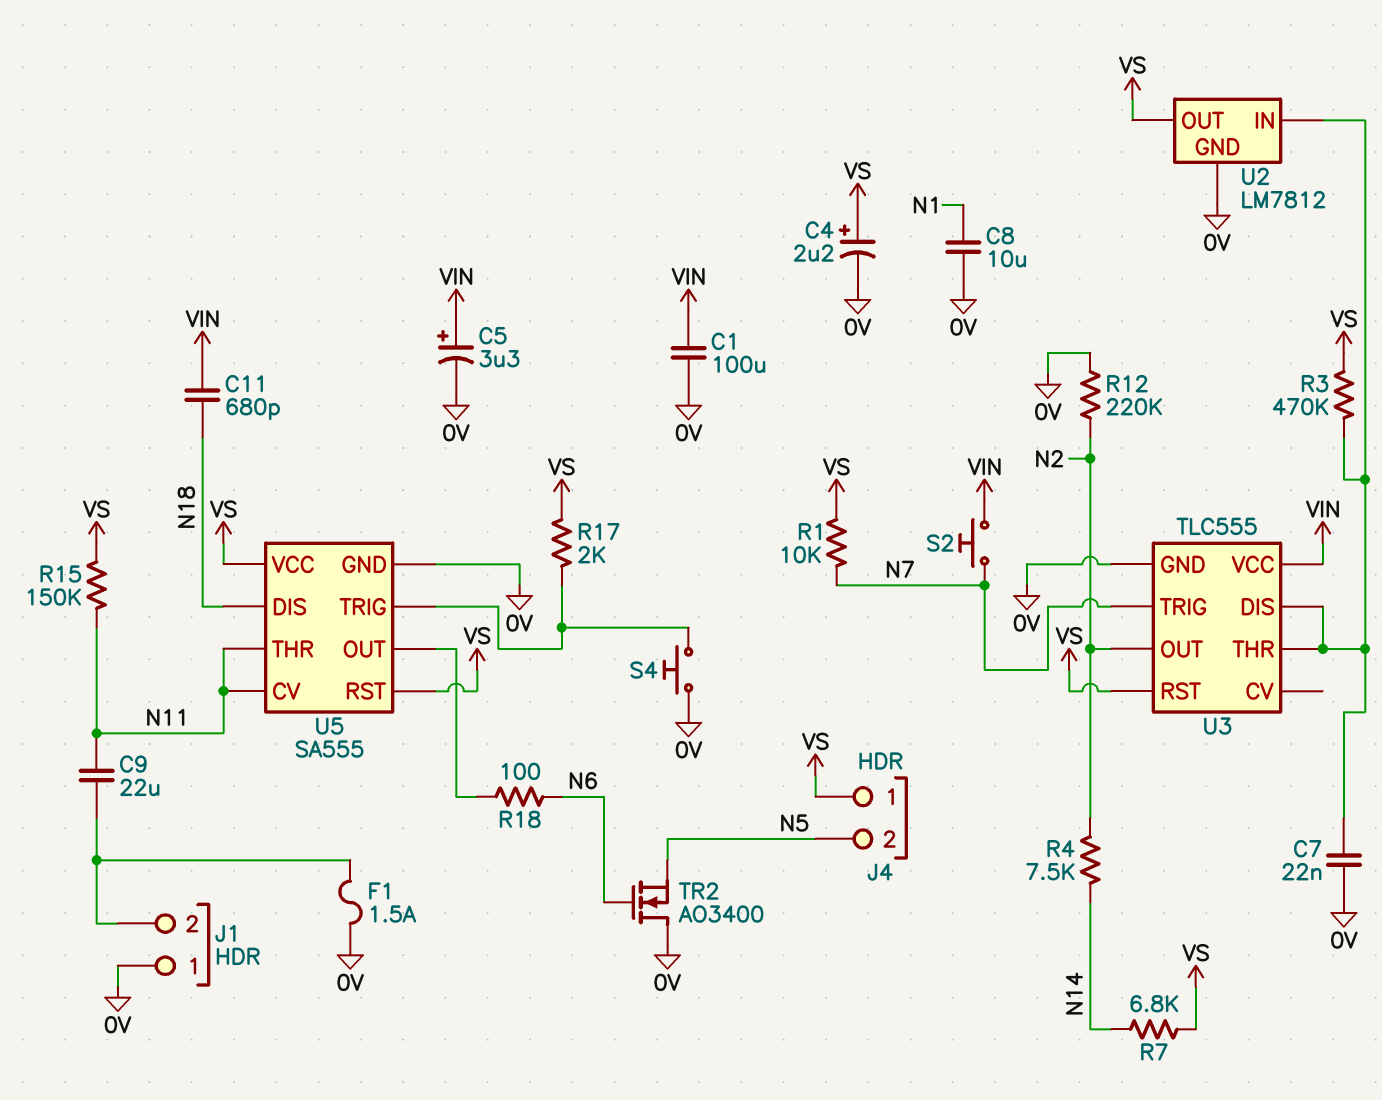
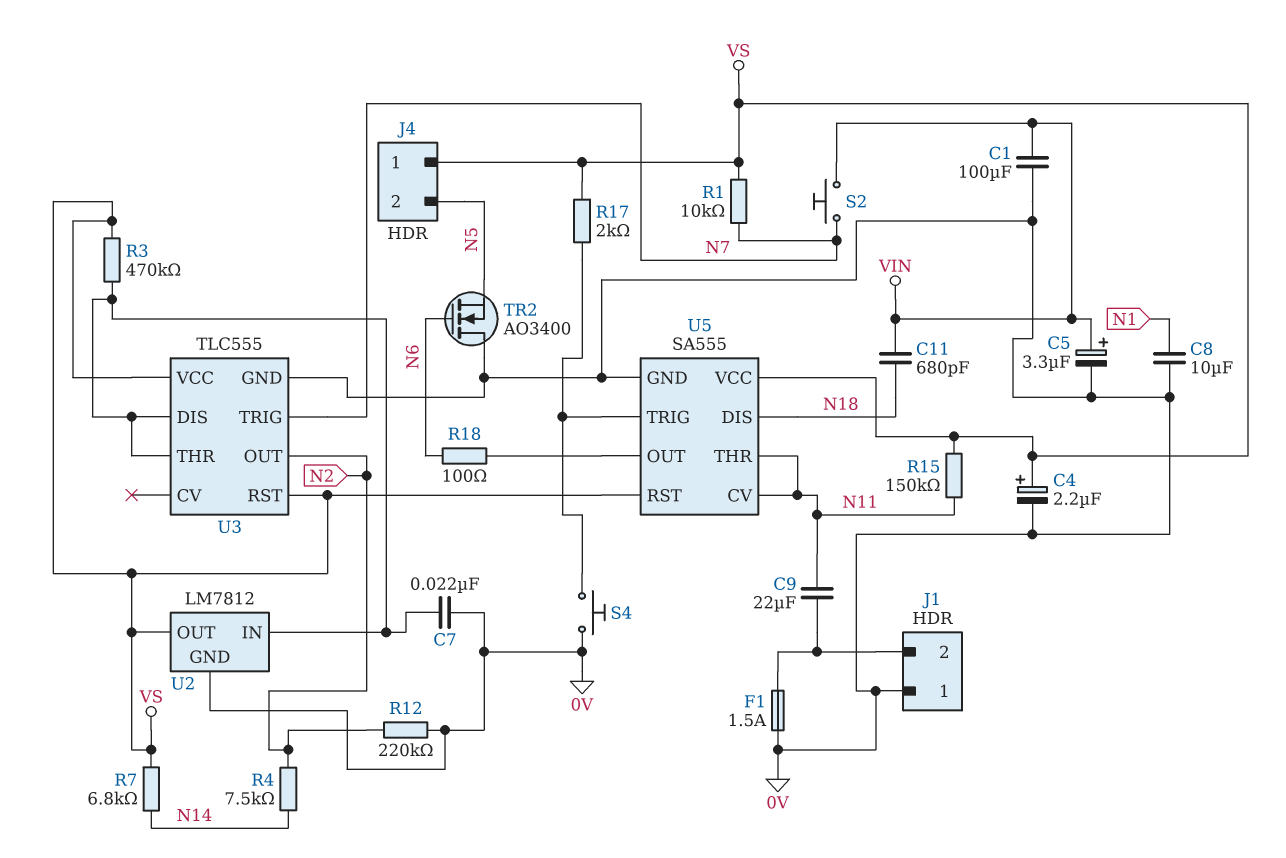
U3 pin VCC: VIN -> VS

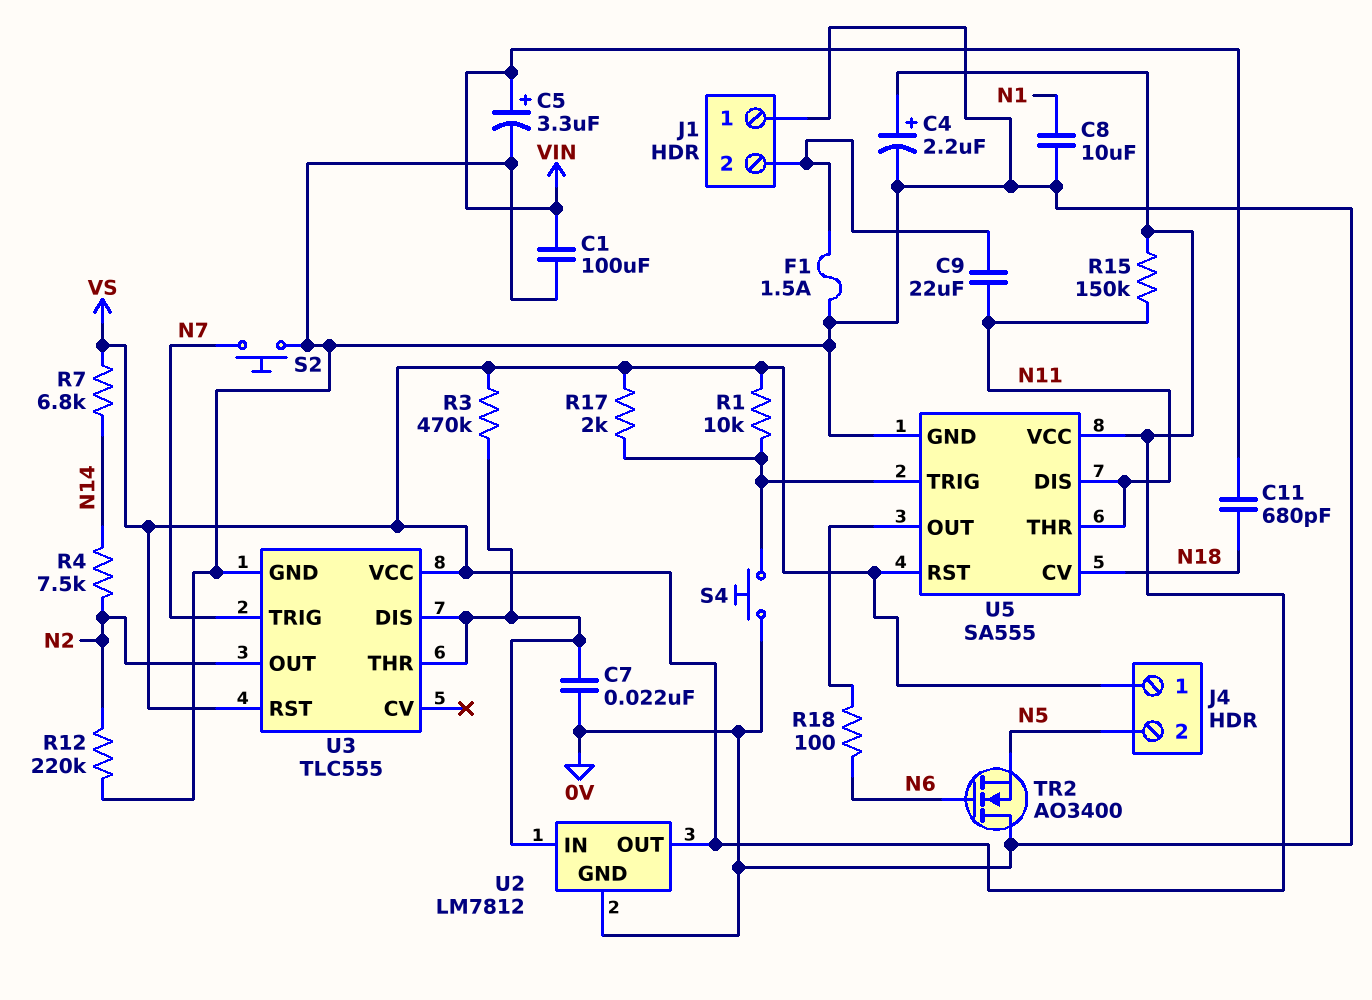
R1: 10k (N7, VS) -> 10k (U5/TRIG, VS)
S2: button (N7, VIN) -> button (0V, N7)
U5 pin CV: N11 -> N18
U5 pin DIS: N18 -> N11

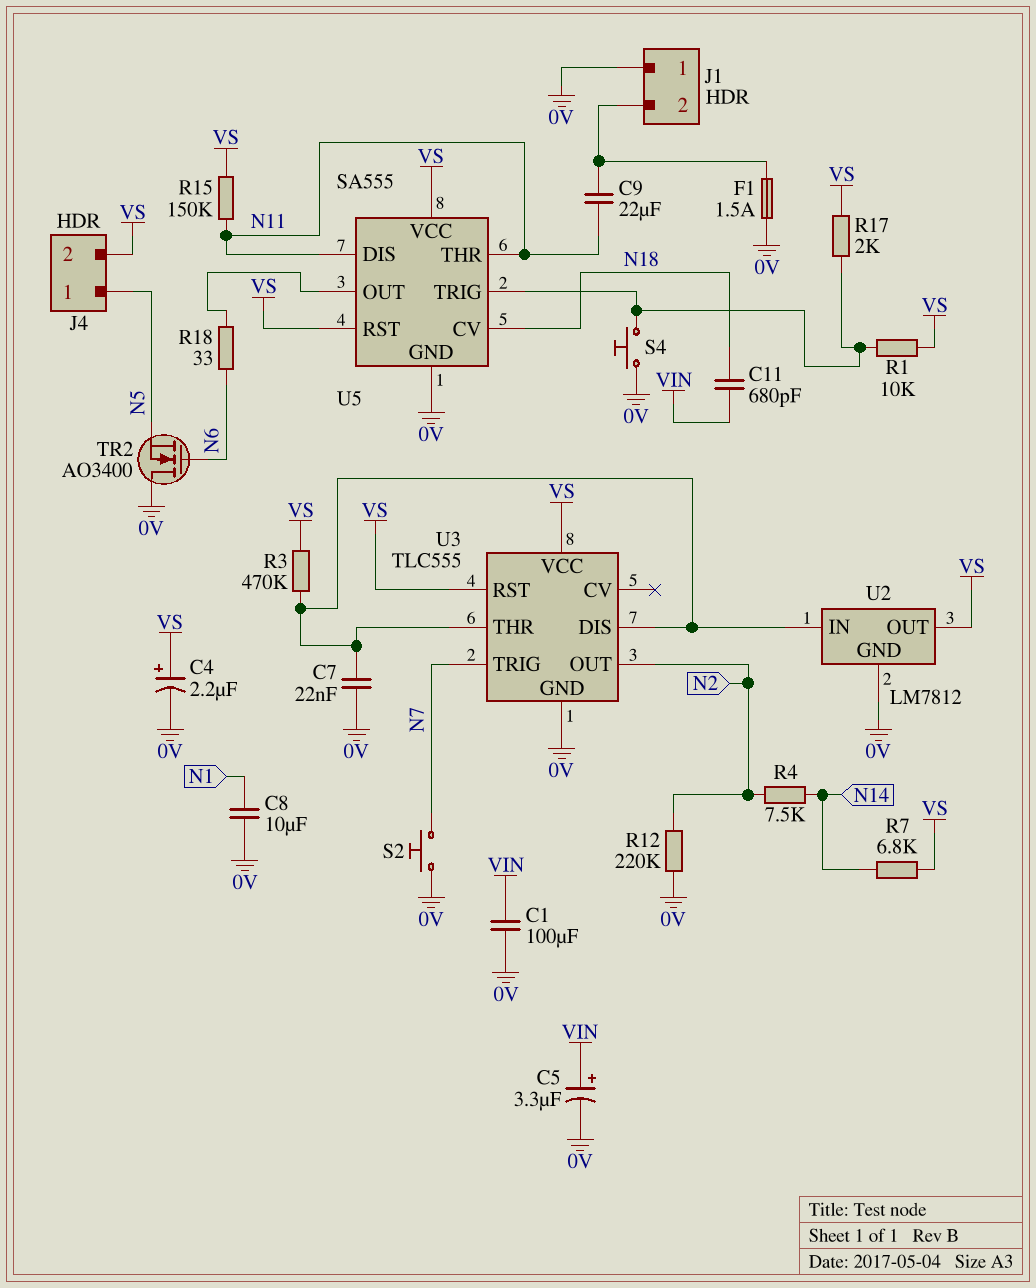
J4 pin 1: VS -> N5
J4 pin 2: N5 -> VS
R18: 100 (N6, U5/OUT) -> 33 (N6, U5/OUT)

